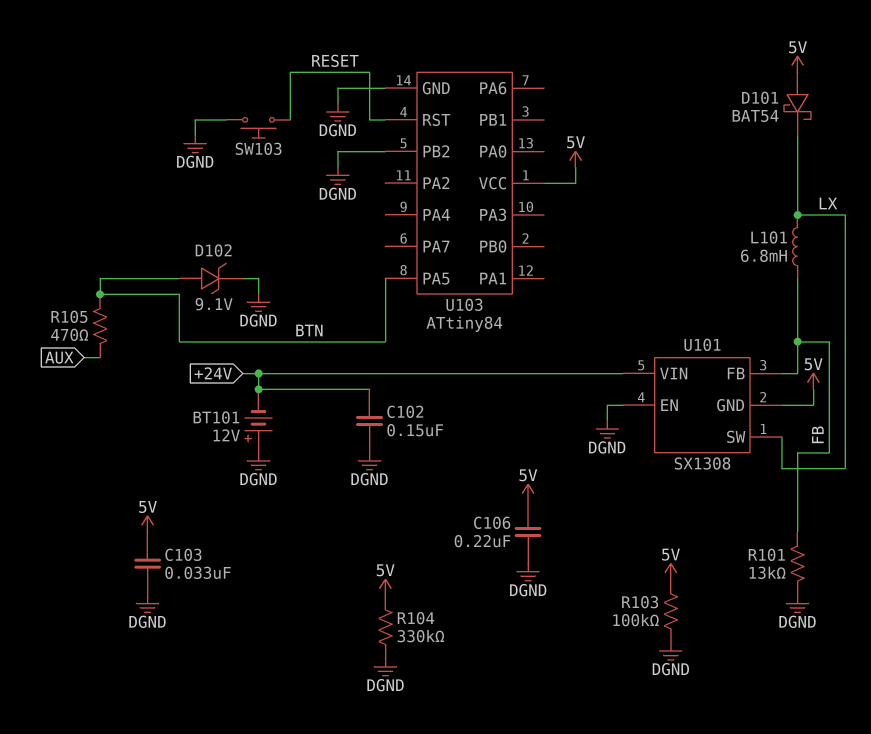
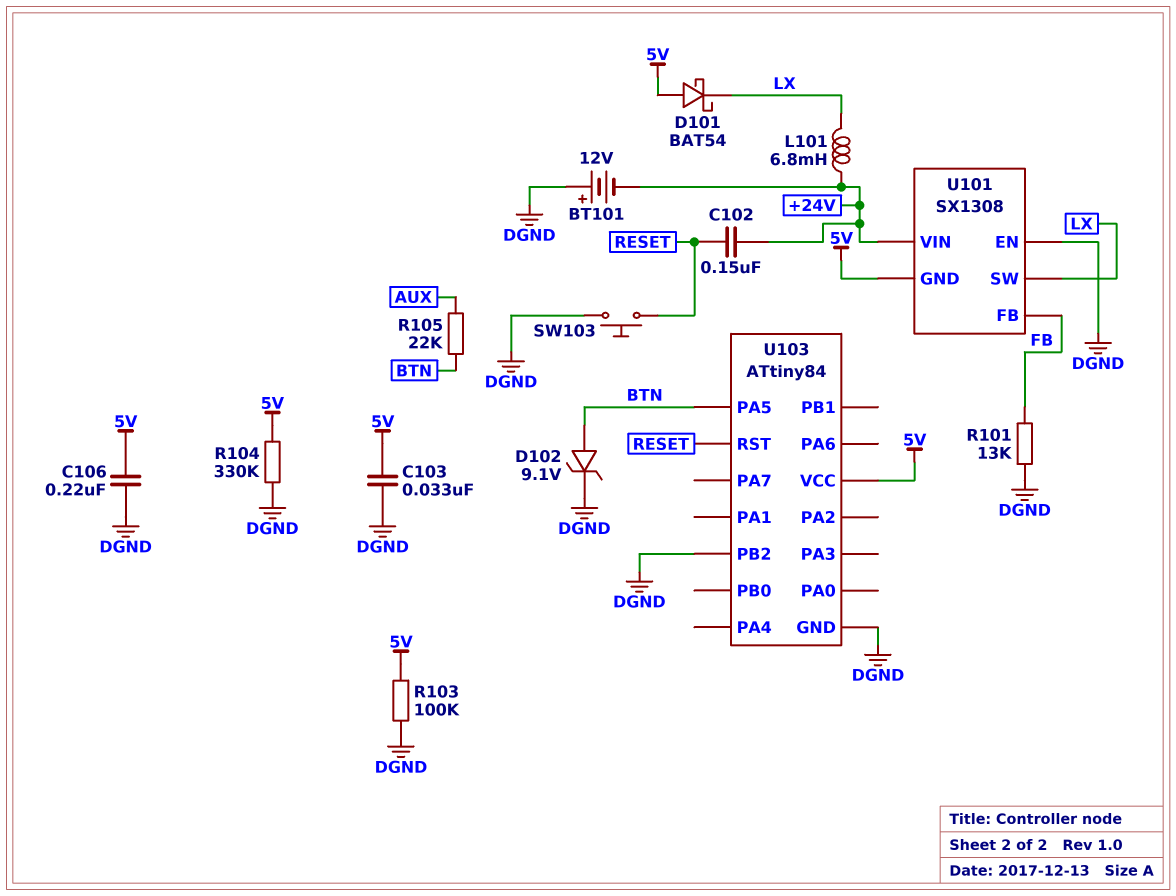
C102: 150nF (+24V, DGND) -> 150nF (+24V, RESET)
L101: 6.8mH (FB, LX) -> 6.8mH (+24V, LX)
R105: 470 (AUX, BTN) -> 22k (AUX, BTN)

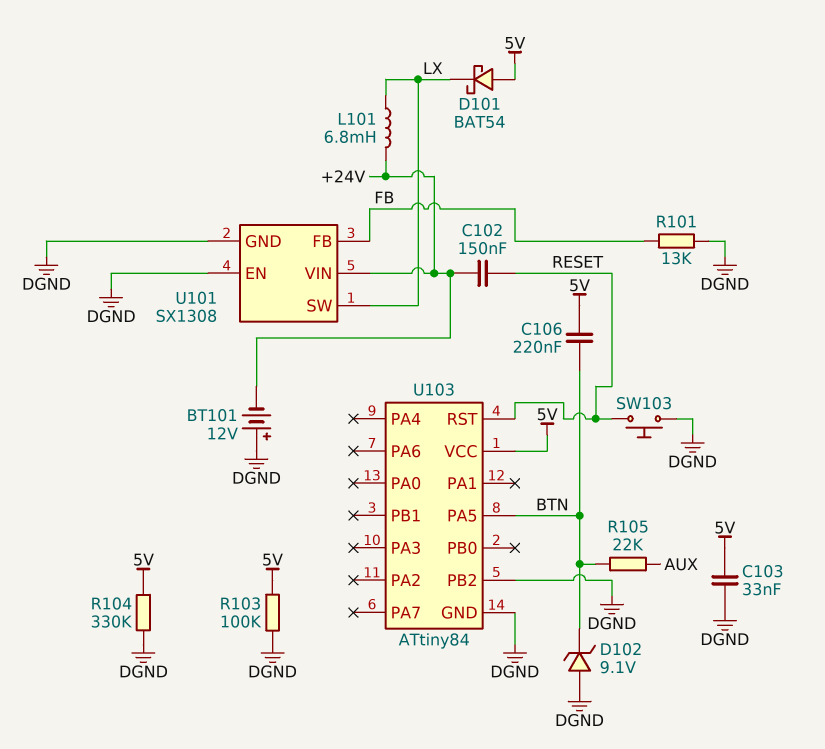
C106: 220nF (5V, DGND) -> 220nF (5V, BTN)
D102: zener 9.1V (A BTN, K DGND) -> zener 9.1V (A DGND, K BTN)
U101 pin GND: 5V -> DGND

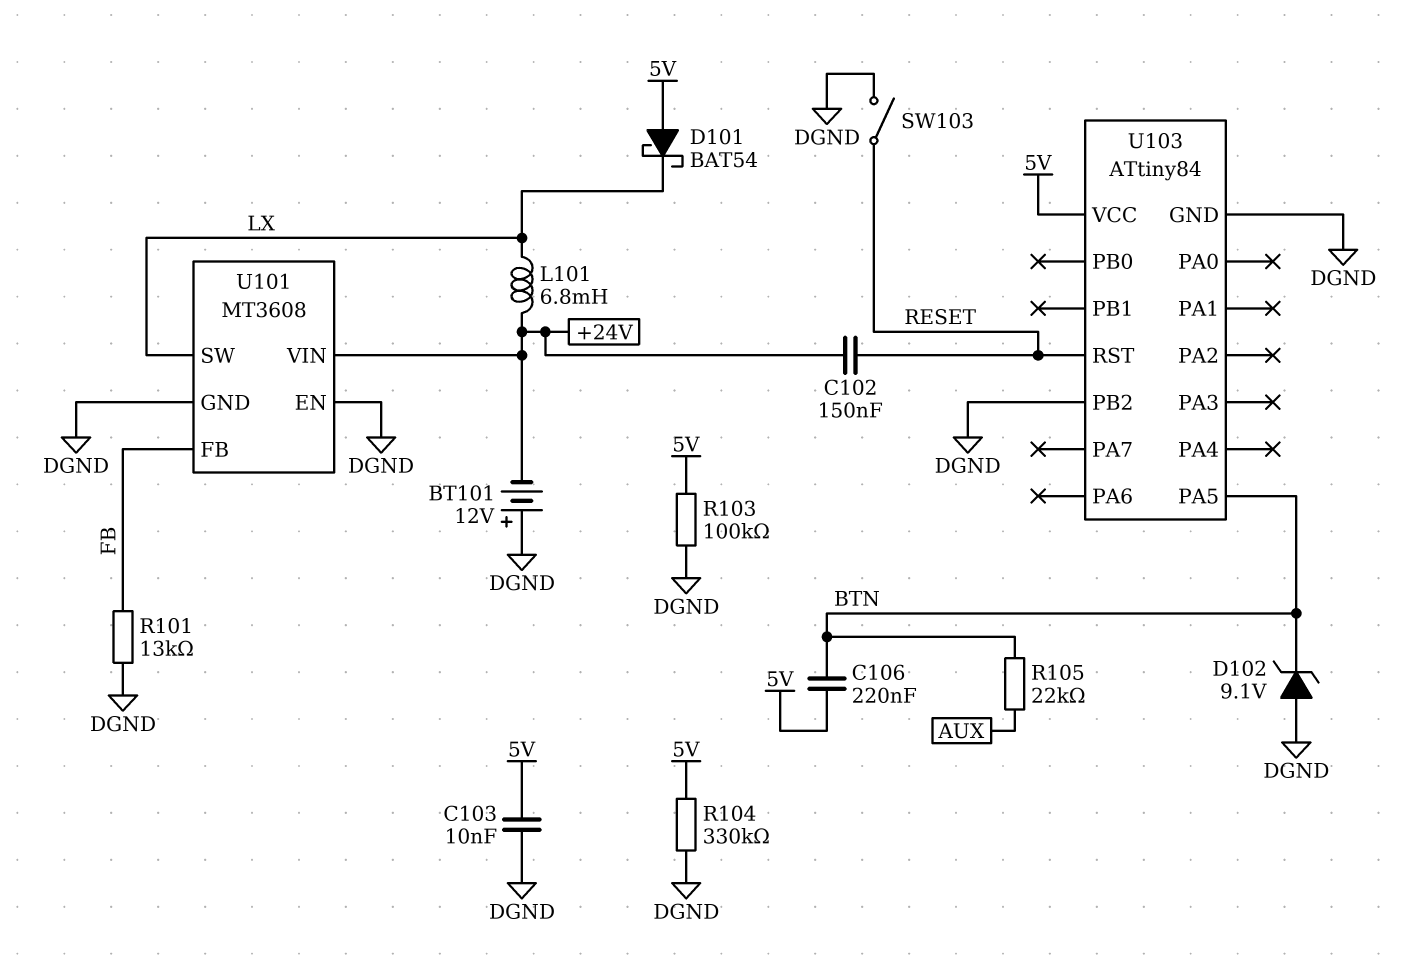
C103: 33nF (5V, DGND) -> 10nF (5V, DGND)
SW103: button (DGND, RESET) -> switch (DGND, RESET)
U101: SX1308 -> MT3608

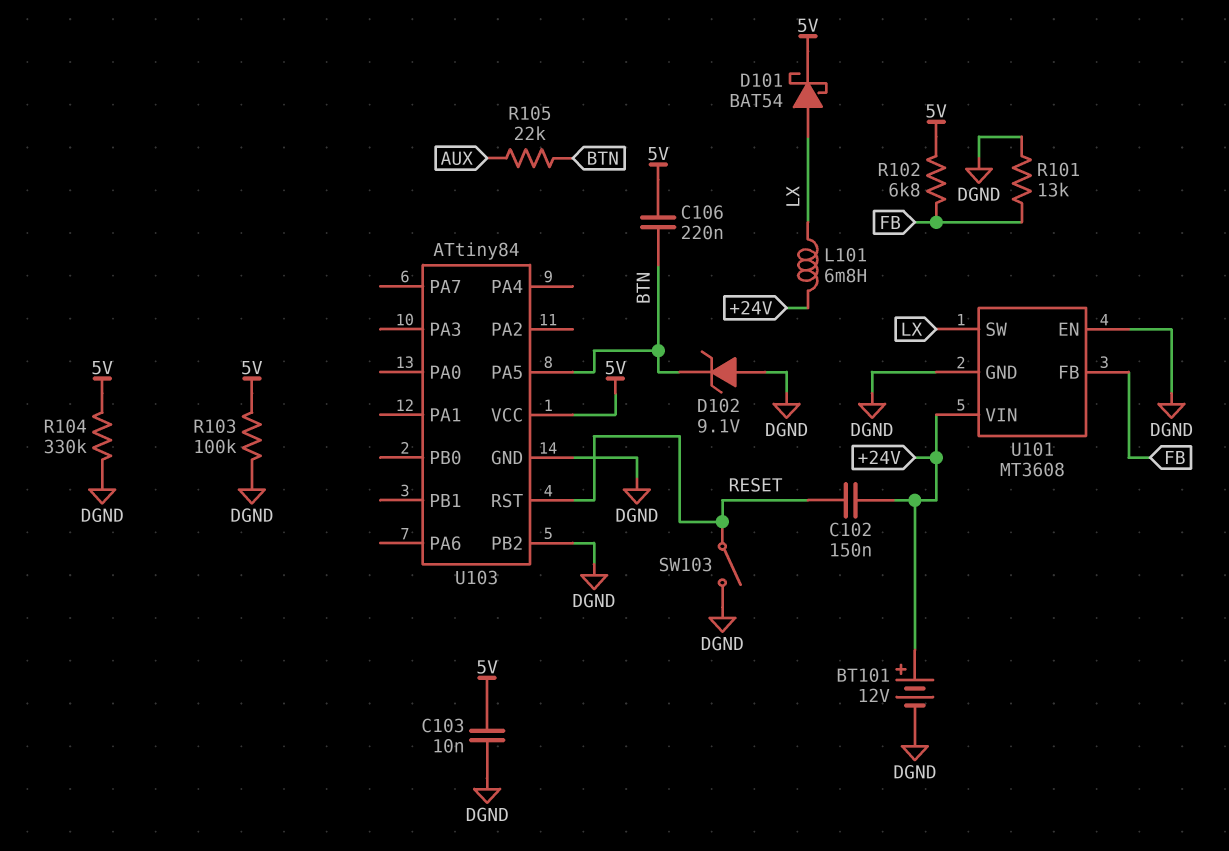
BT101: 12V (plus DGND, minus +24V) -> 12V (plus +24V, minus DGND)
D101: schottky BAT54 (A 5V, K LX) -> schottky BAT54 (A LX, K 5V)
R102: none -> 6.8k (5V, FB)

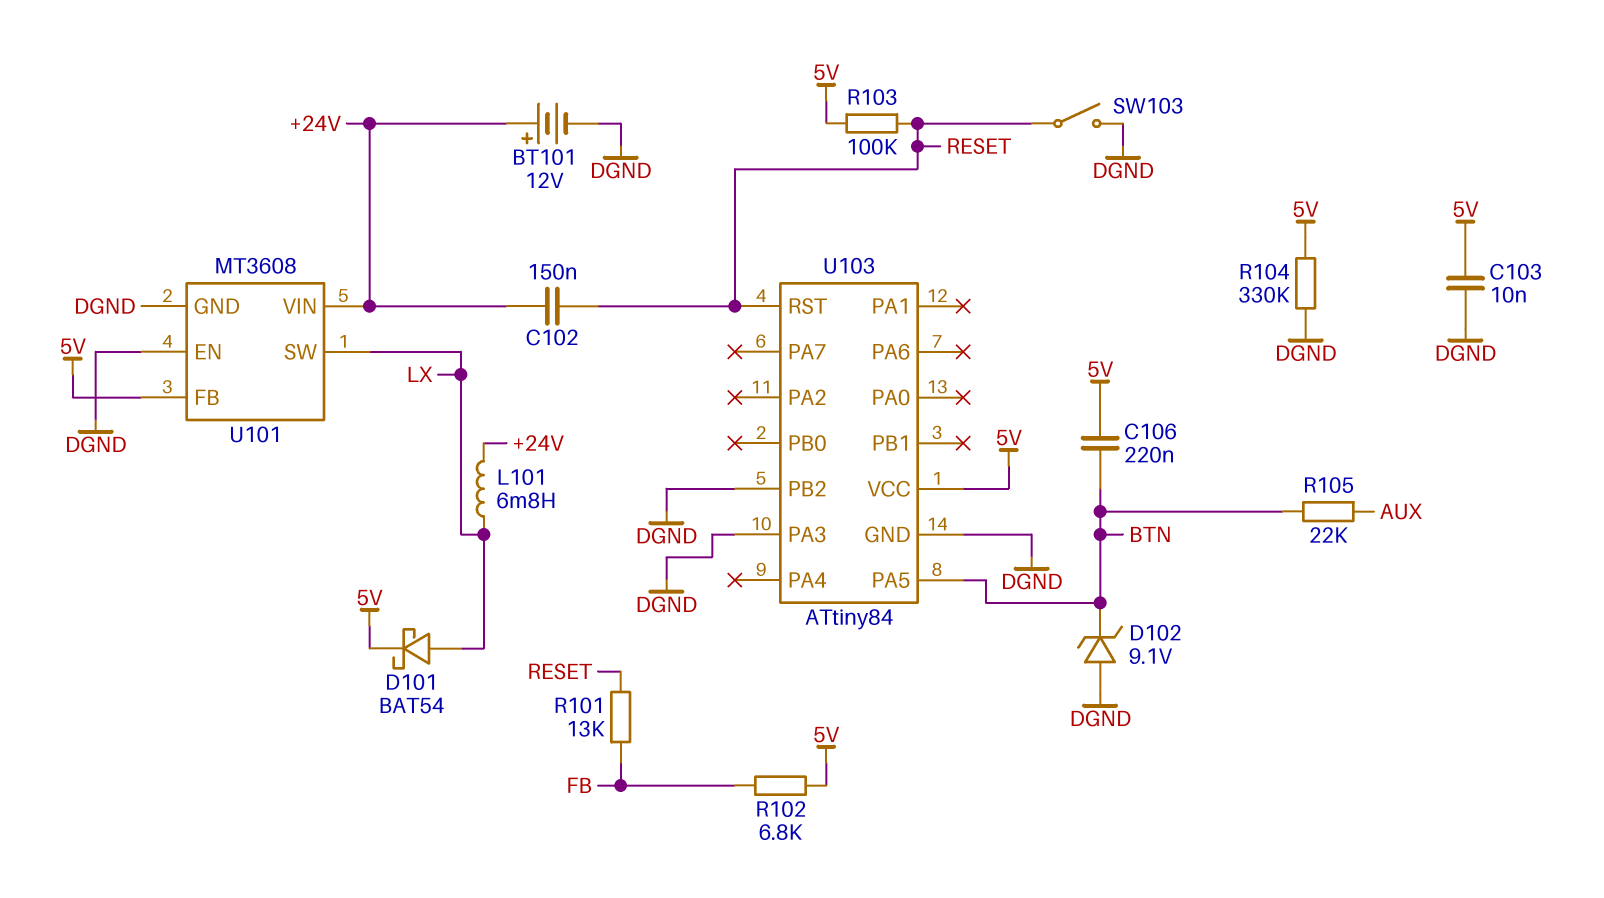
R101: 13k (DGND, FB) -> 13k (FB, RESET)
R103: 100k (5V, DGND) -> 100k (5V, RESET)
U101 pin FB: FB -> 5V
U103 pin PA3: none -> DGND

